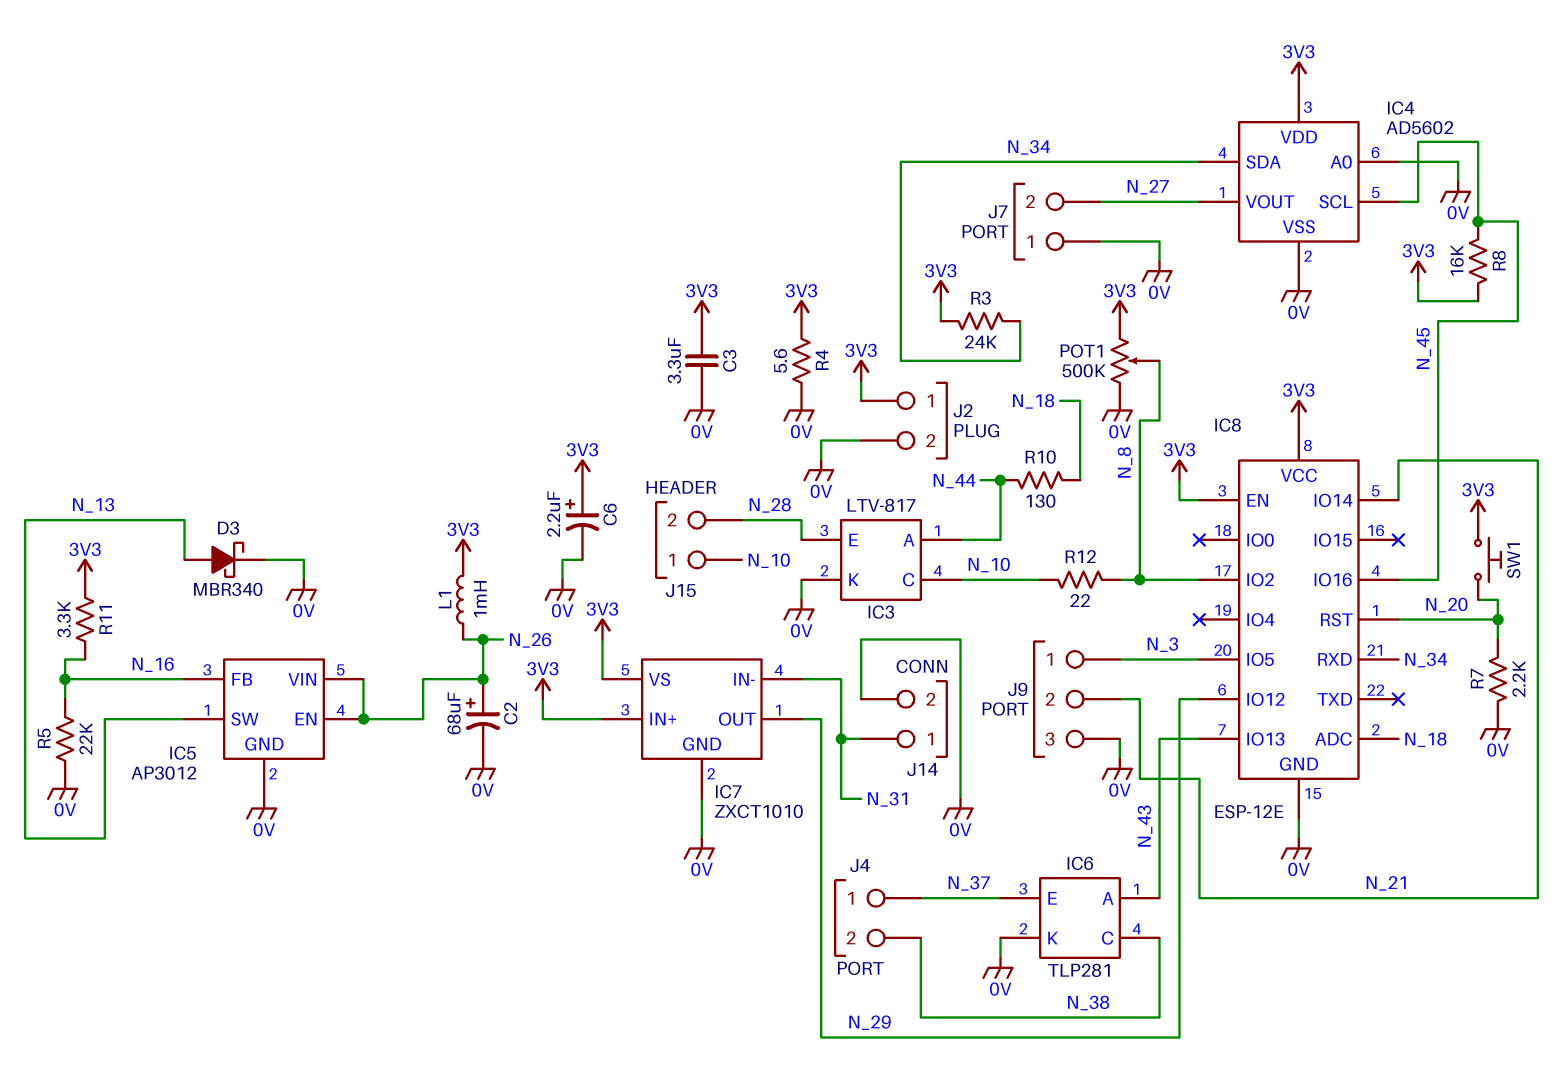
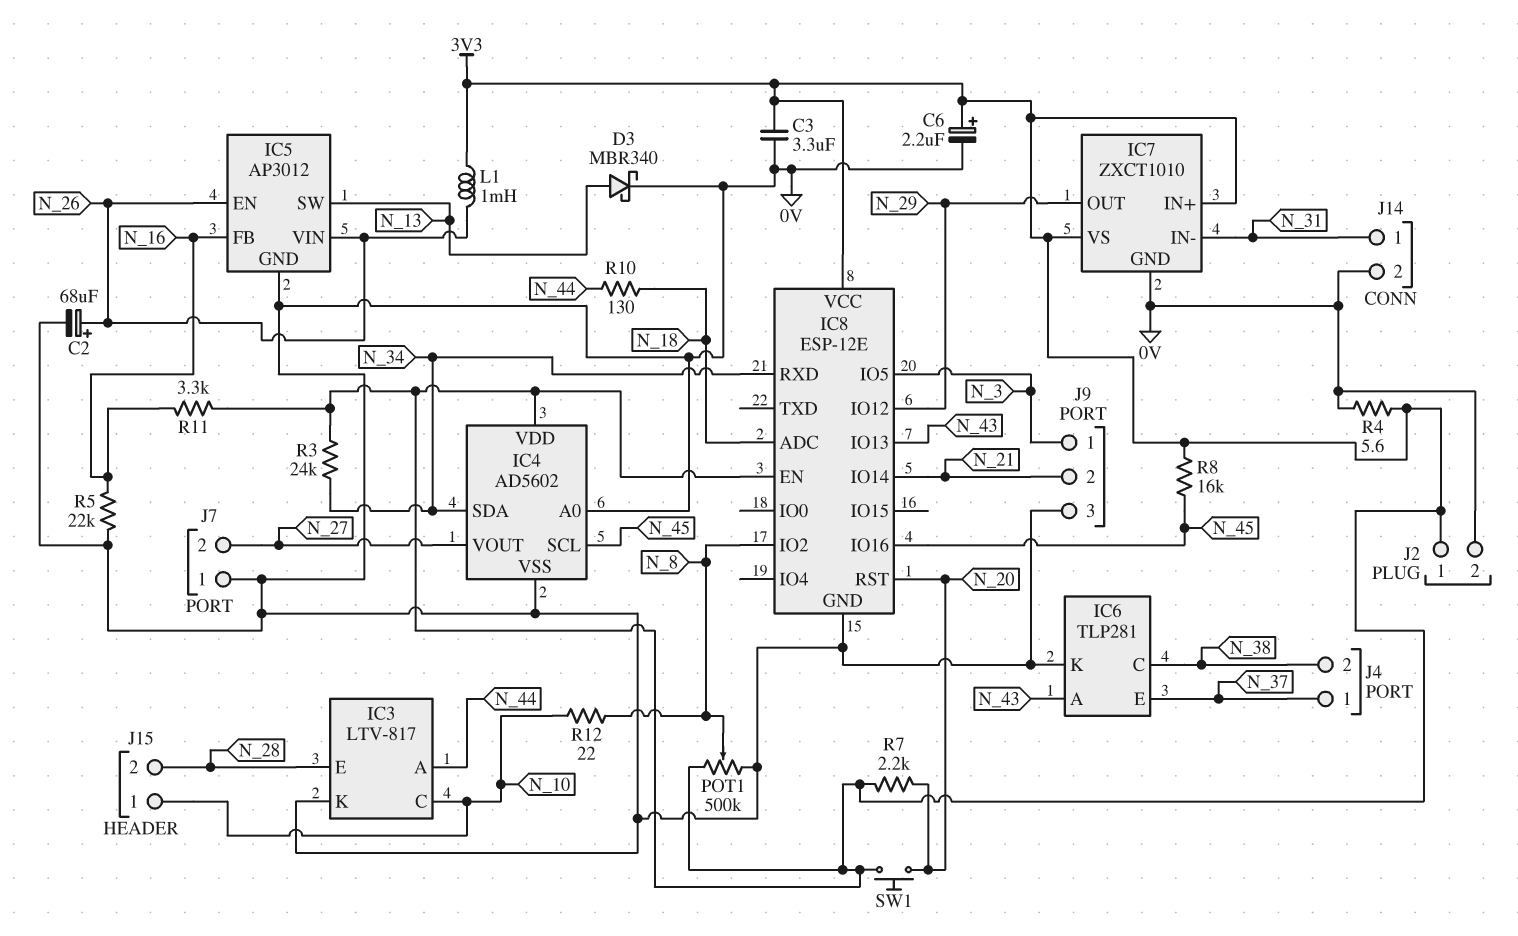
R7: 2.2k (0V, N_20) -> 2.2k (3V3, N_20)

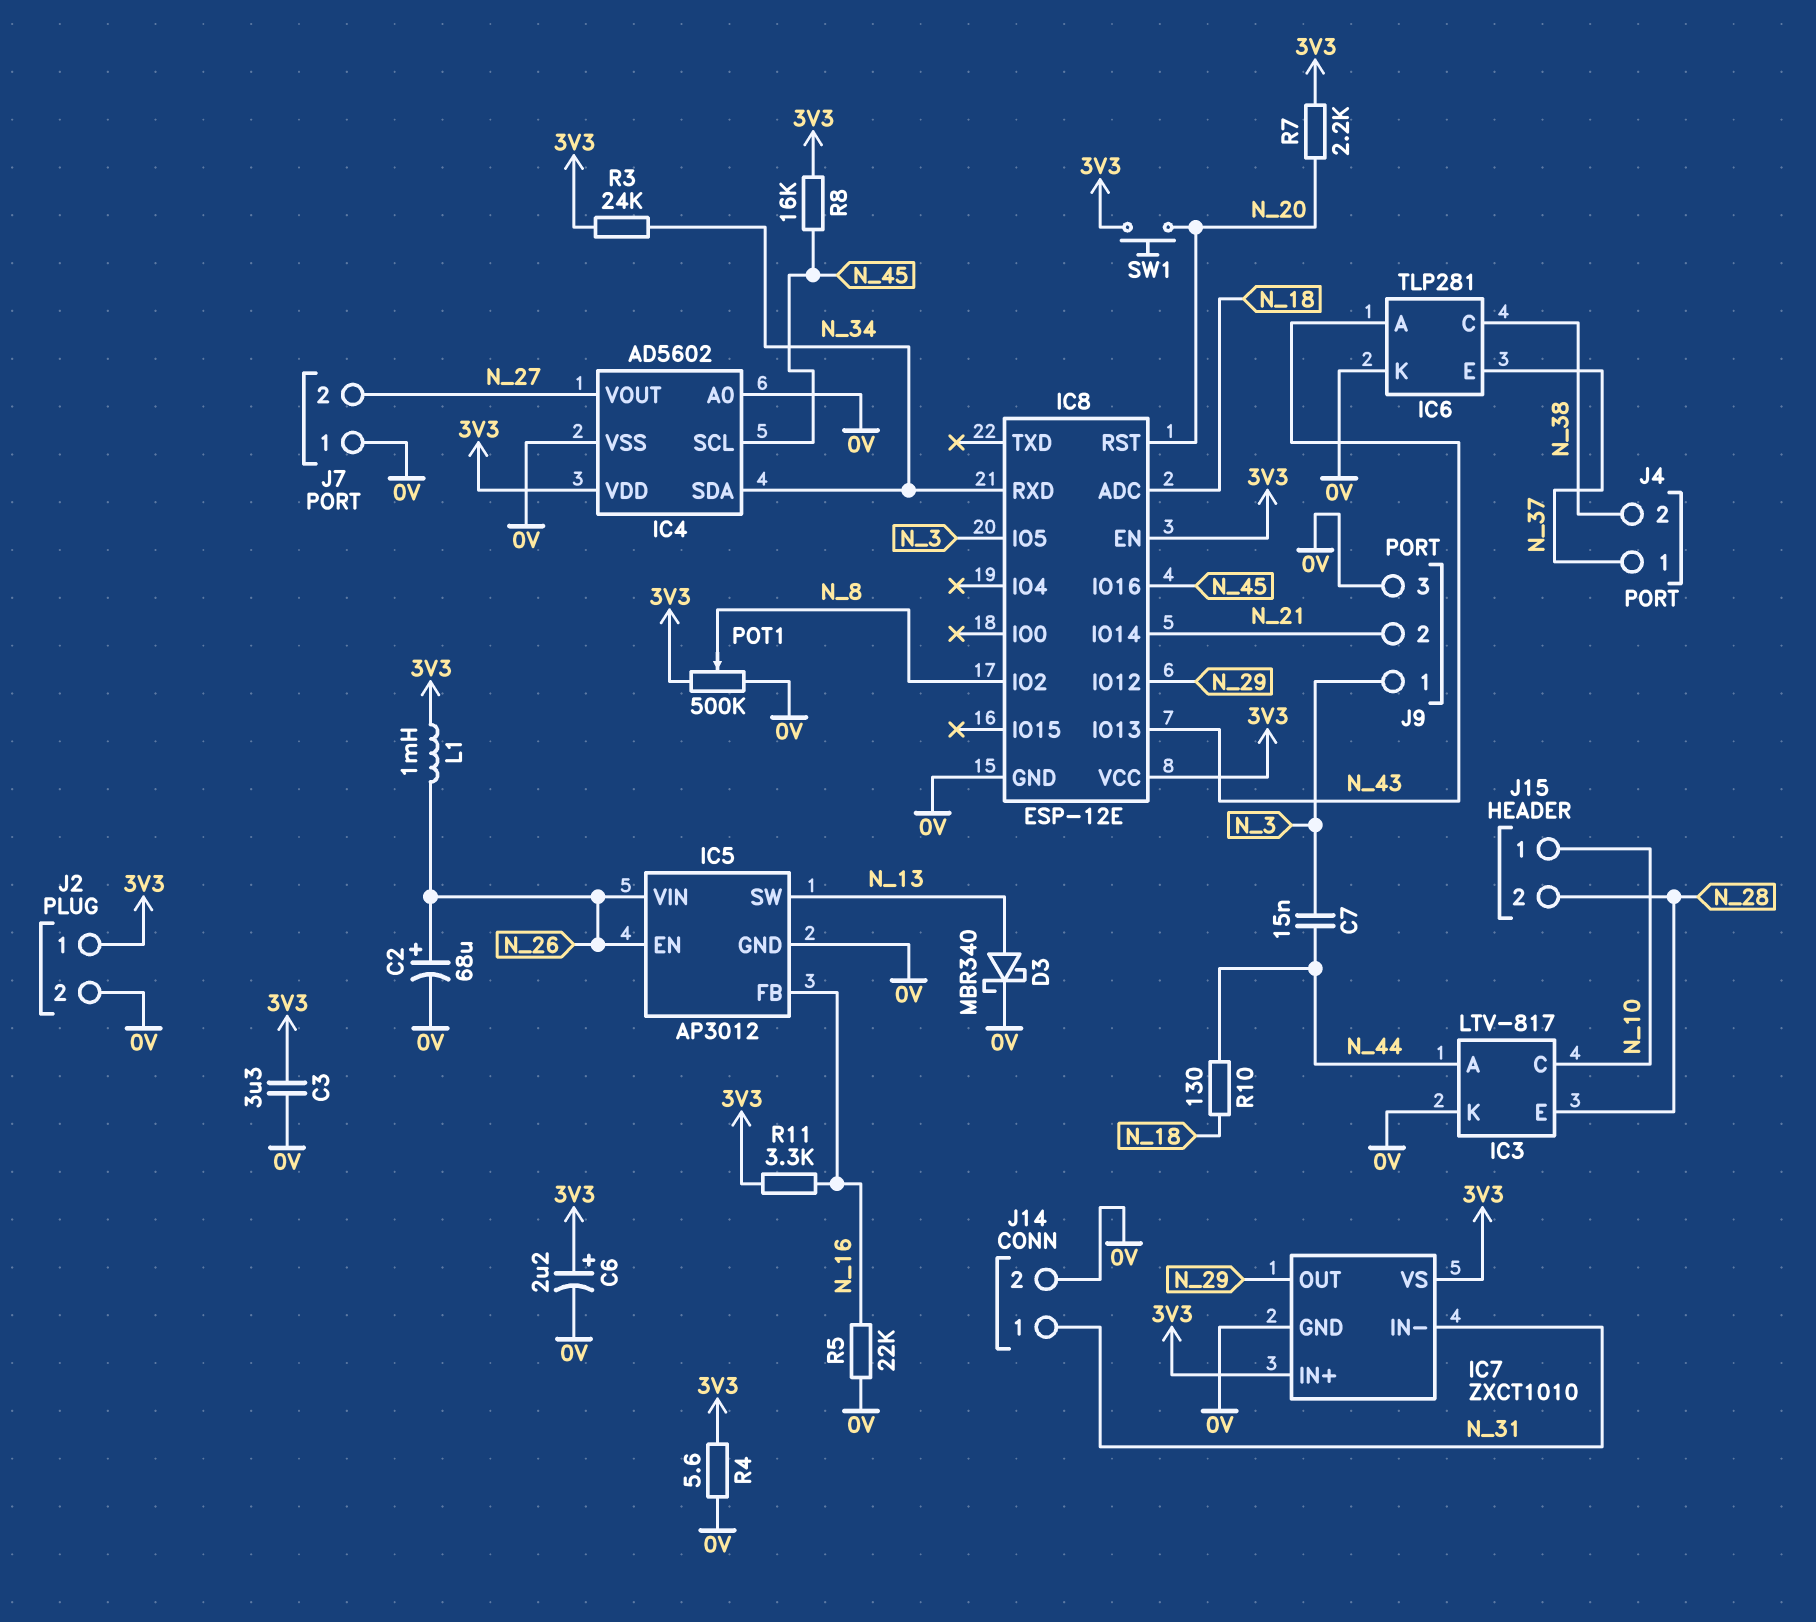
C7: none -> 15nF (N_3, N_44)
R12: 22 (N_8, N_10) -> none

